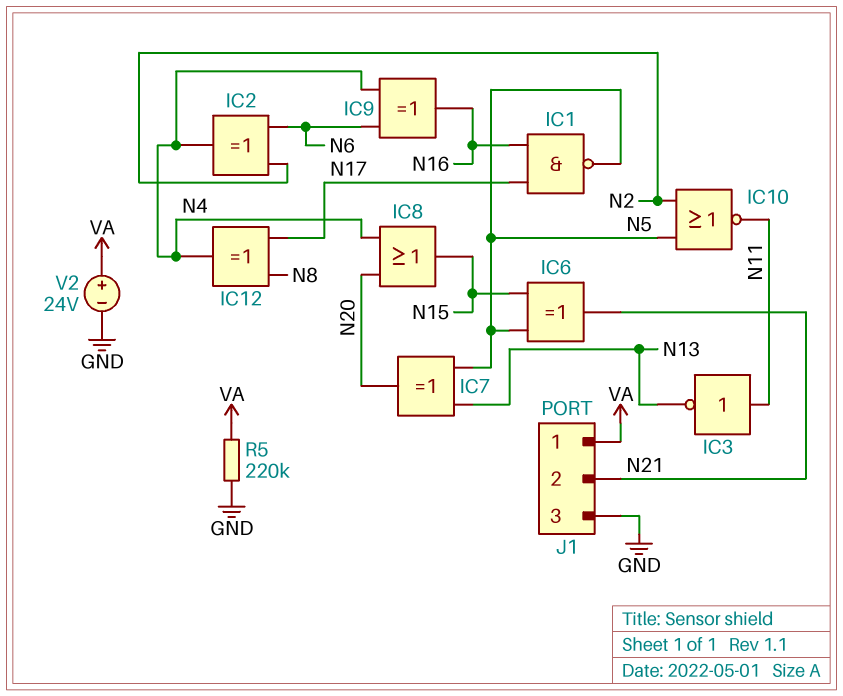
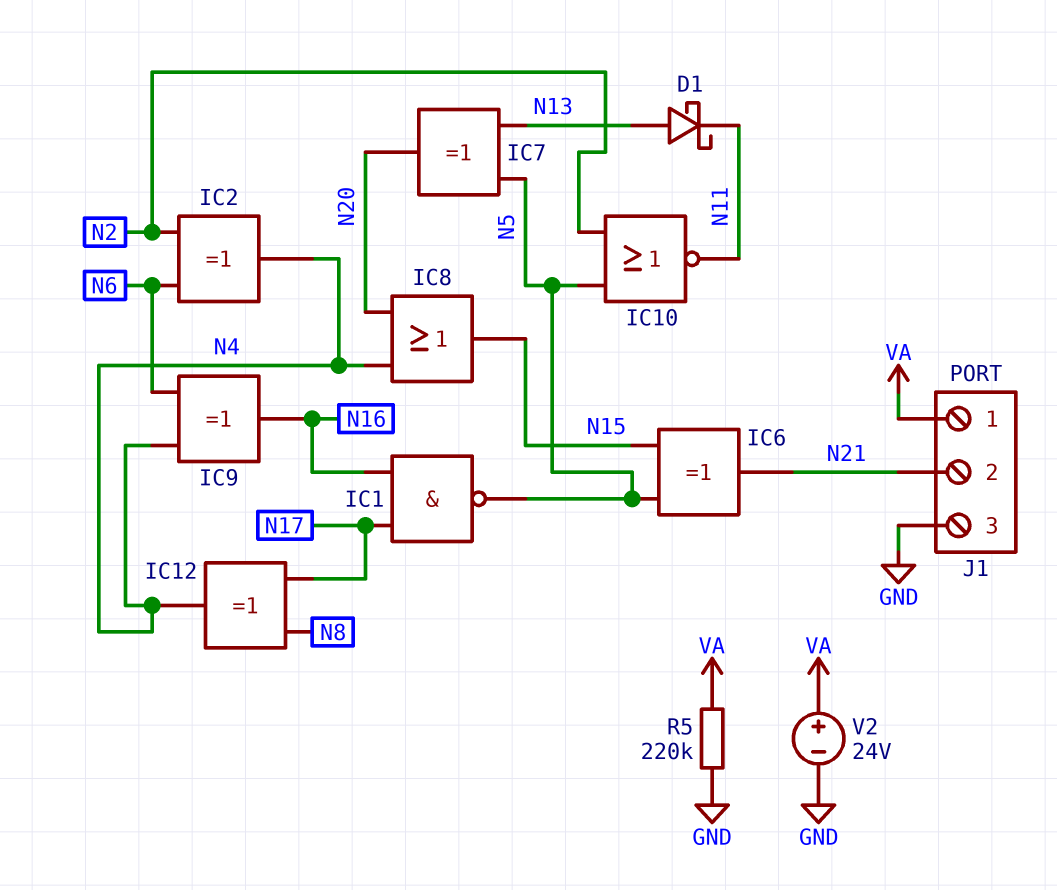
D1: none -> schottky (A N13, K N11)
IC3: NOT (in N11, out N13) -> none

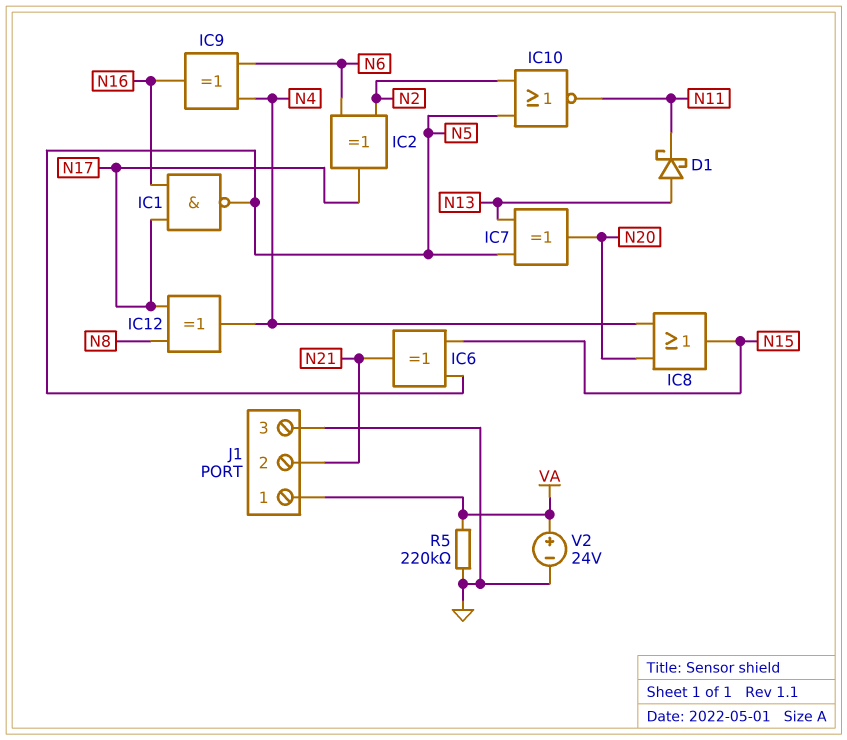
IC2: XOR (in N2, in N6, out N4) -> XOR (in N2, in N6, out N17)

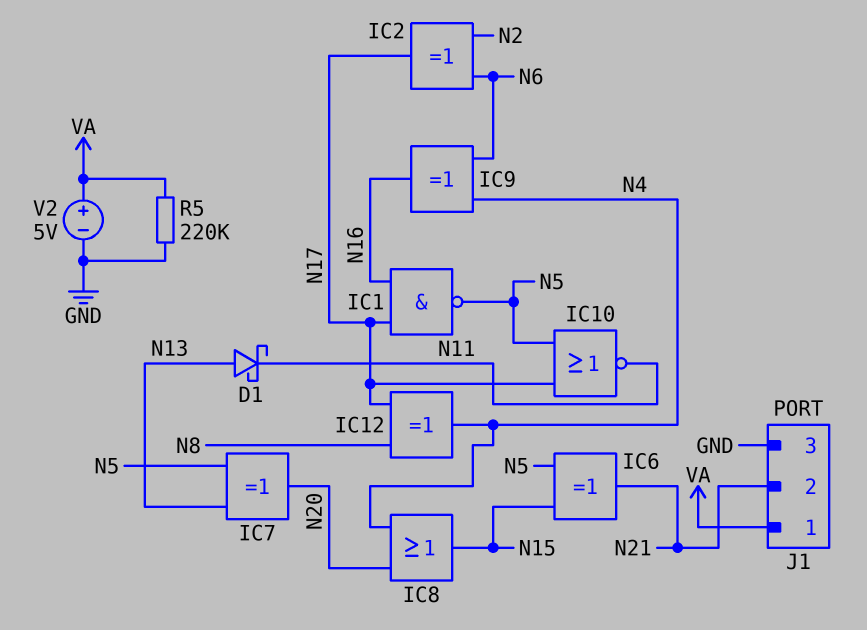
IC10: NOR (in N2, in N5, out N11) -> NOR (in N5, in N17, out N11)
V2: 24V (plus VA, minus GND) -> 5V (plus VA, minus GND)

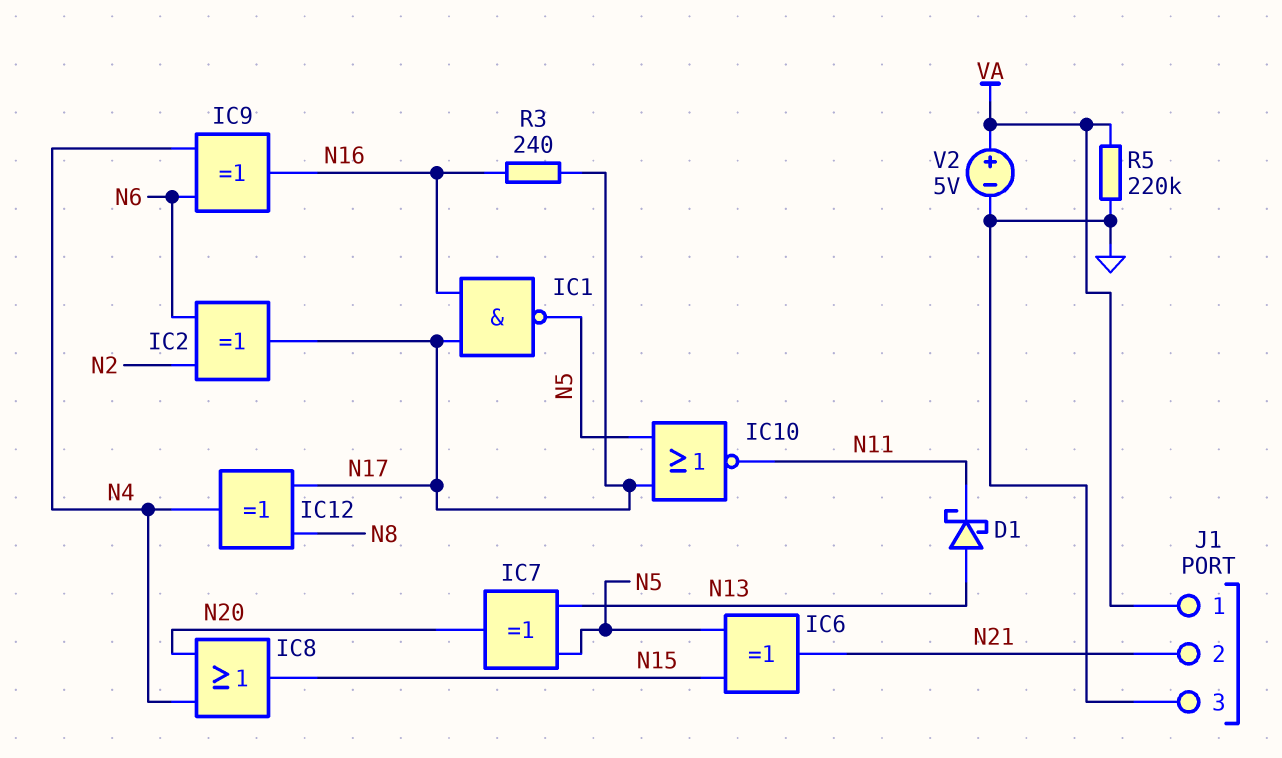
R3: none -> 240 (N16, N17)

